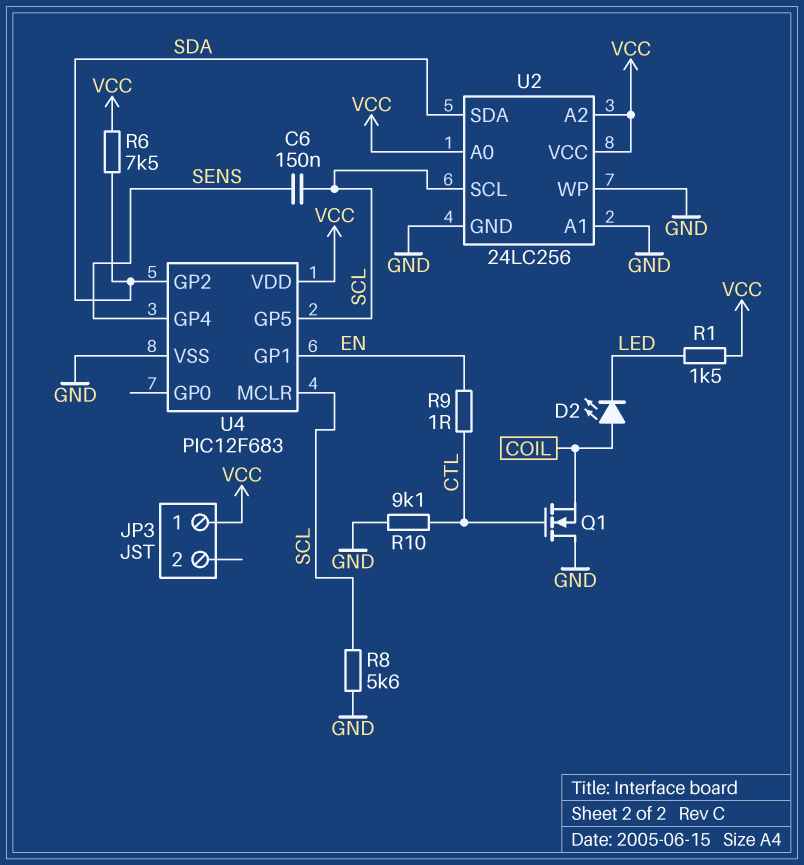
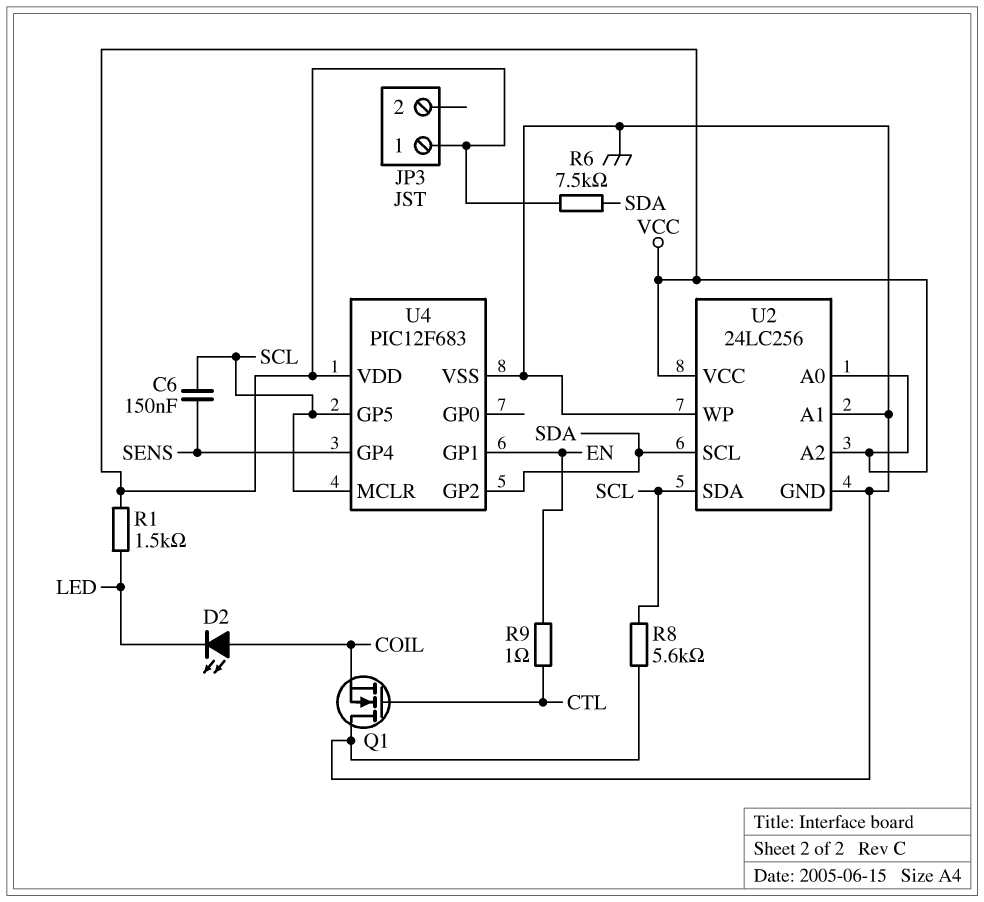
R10: 9.1k (CTL, GND) -> none
U2 pin SCL: SCL -> SDA
U2 pin SDA: SDA -> SCL

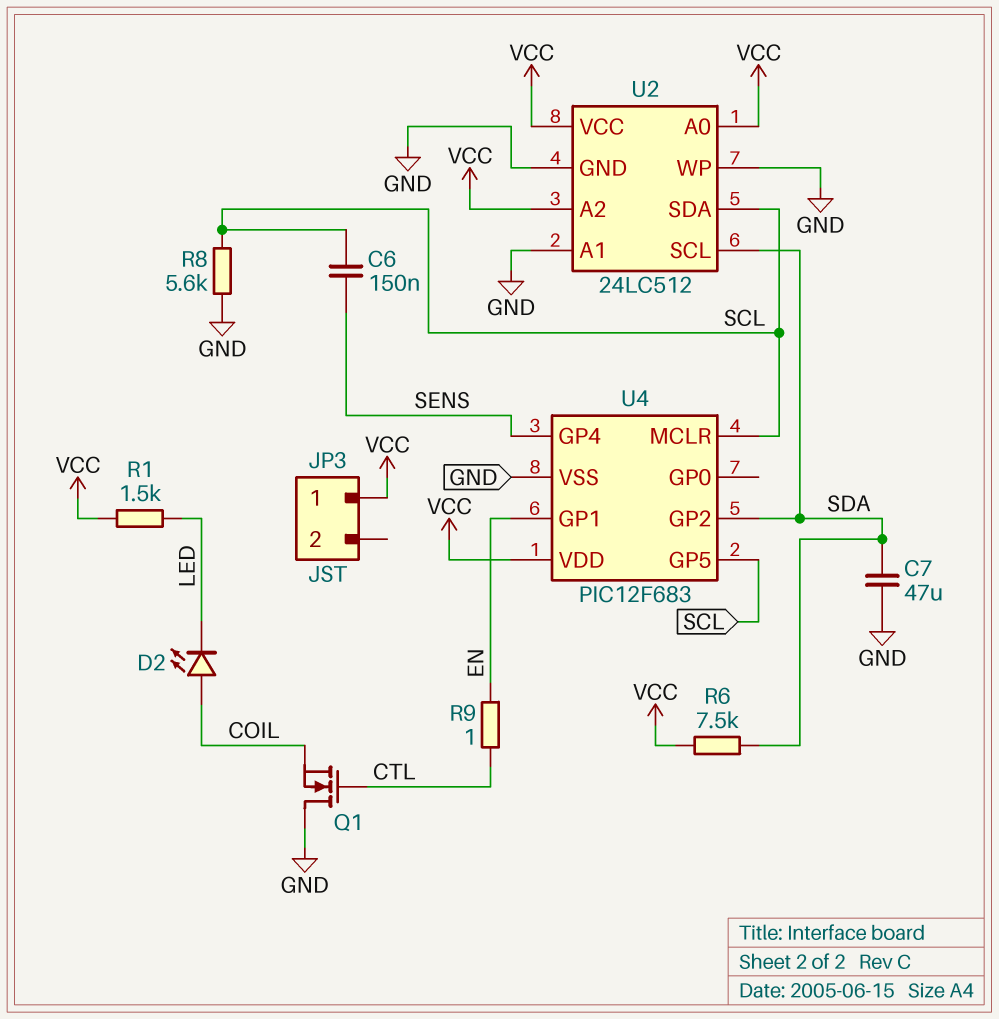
C7: none -> 47uF (GND, SDA)
U2: 24LC256 -> 24LC512

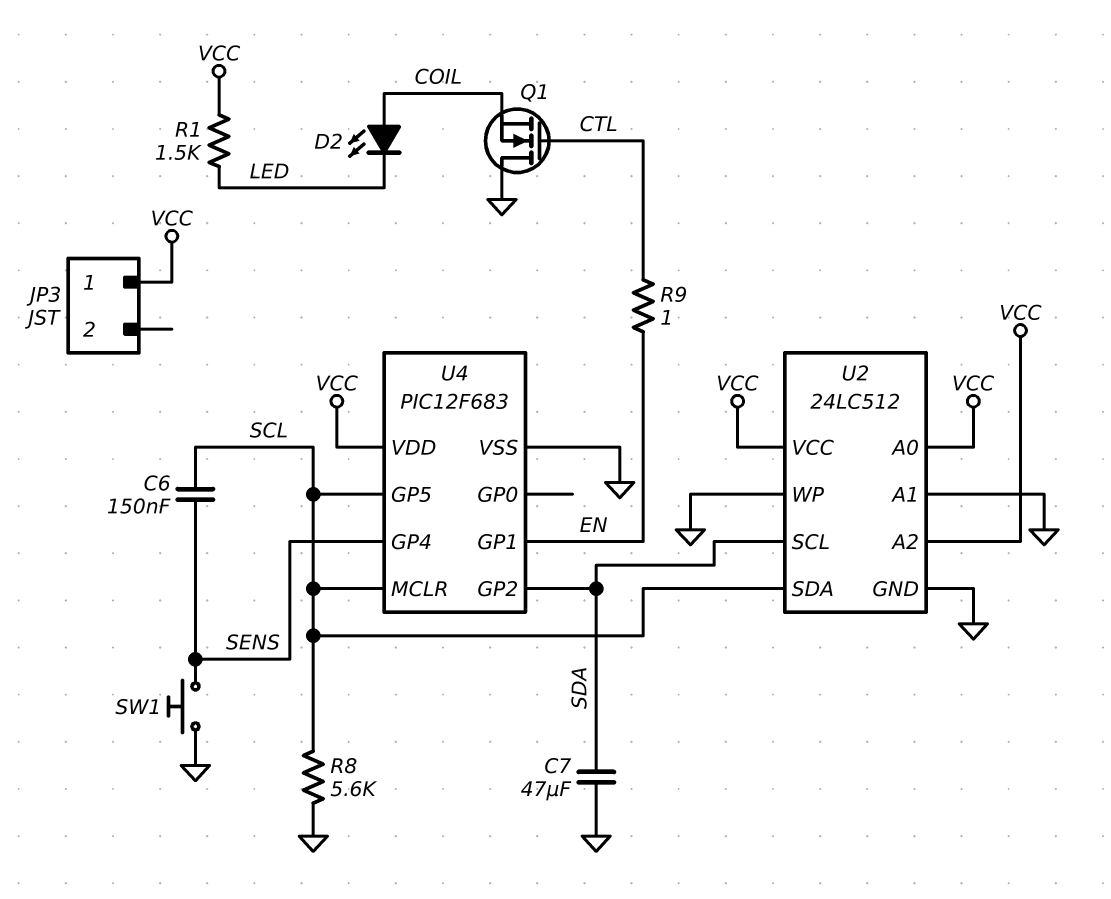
R6: 7.5k (SDA, VCC) -> none
SW1: none -> button (GND, SENS)

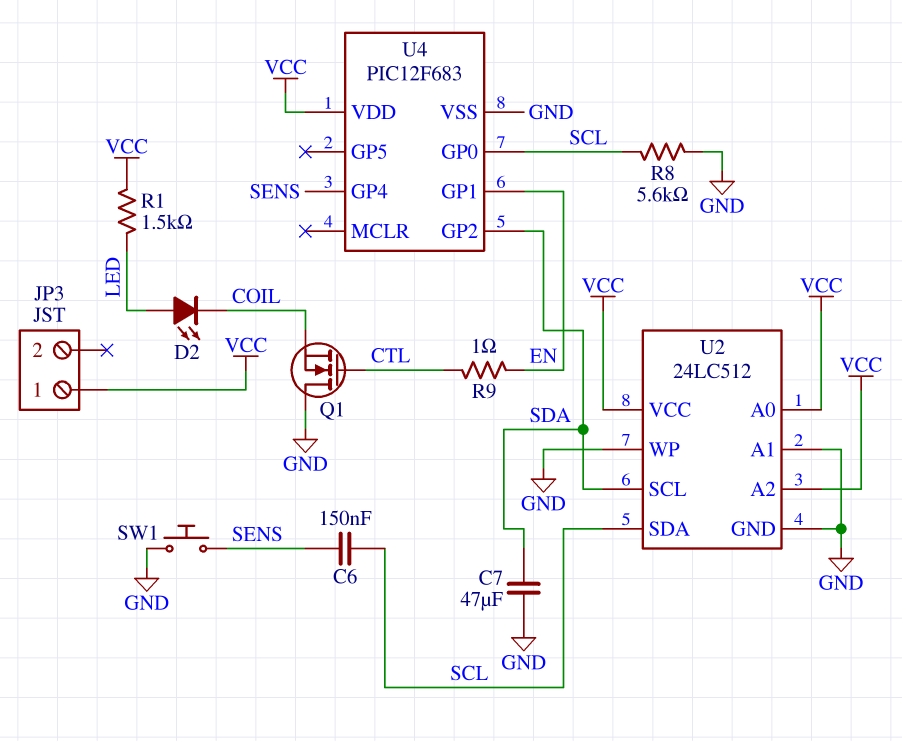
D2: LED (A COIL, K LED) -> LED (A LED, K COIL)
U4 pin GP0: none -> SCL
U4 pin GP5: SCL -> none
U4 pin MCLR: SCL -> none

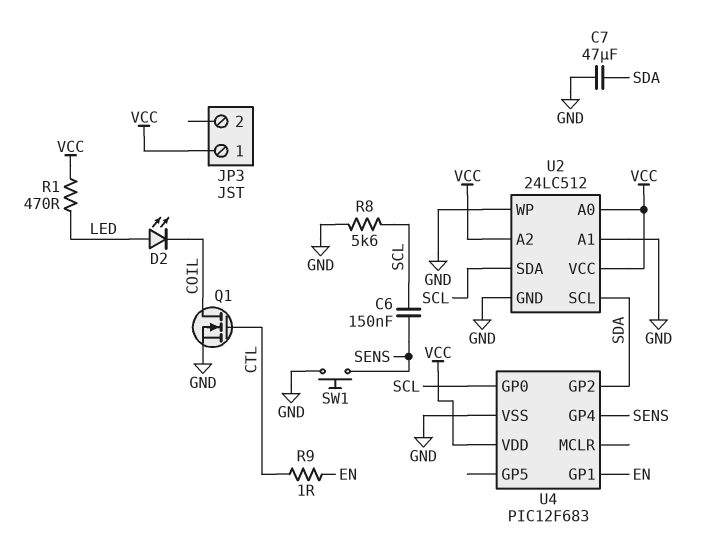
Q1: NMOS (G CTL, D GND, S COIL) -> NMOS (G CTL, D COIL, S GND)
R1: 1.5k (LED, VCC) -> 470 (LED, VCC)

